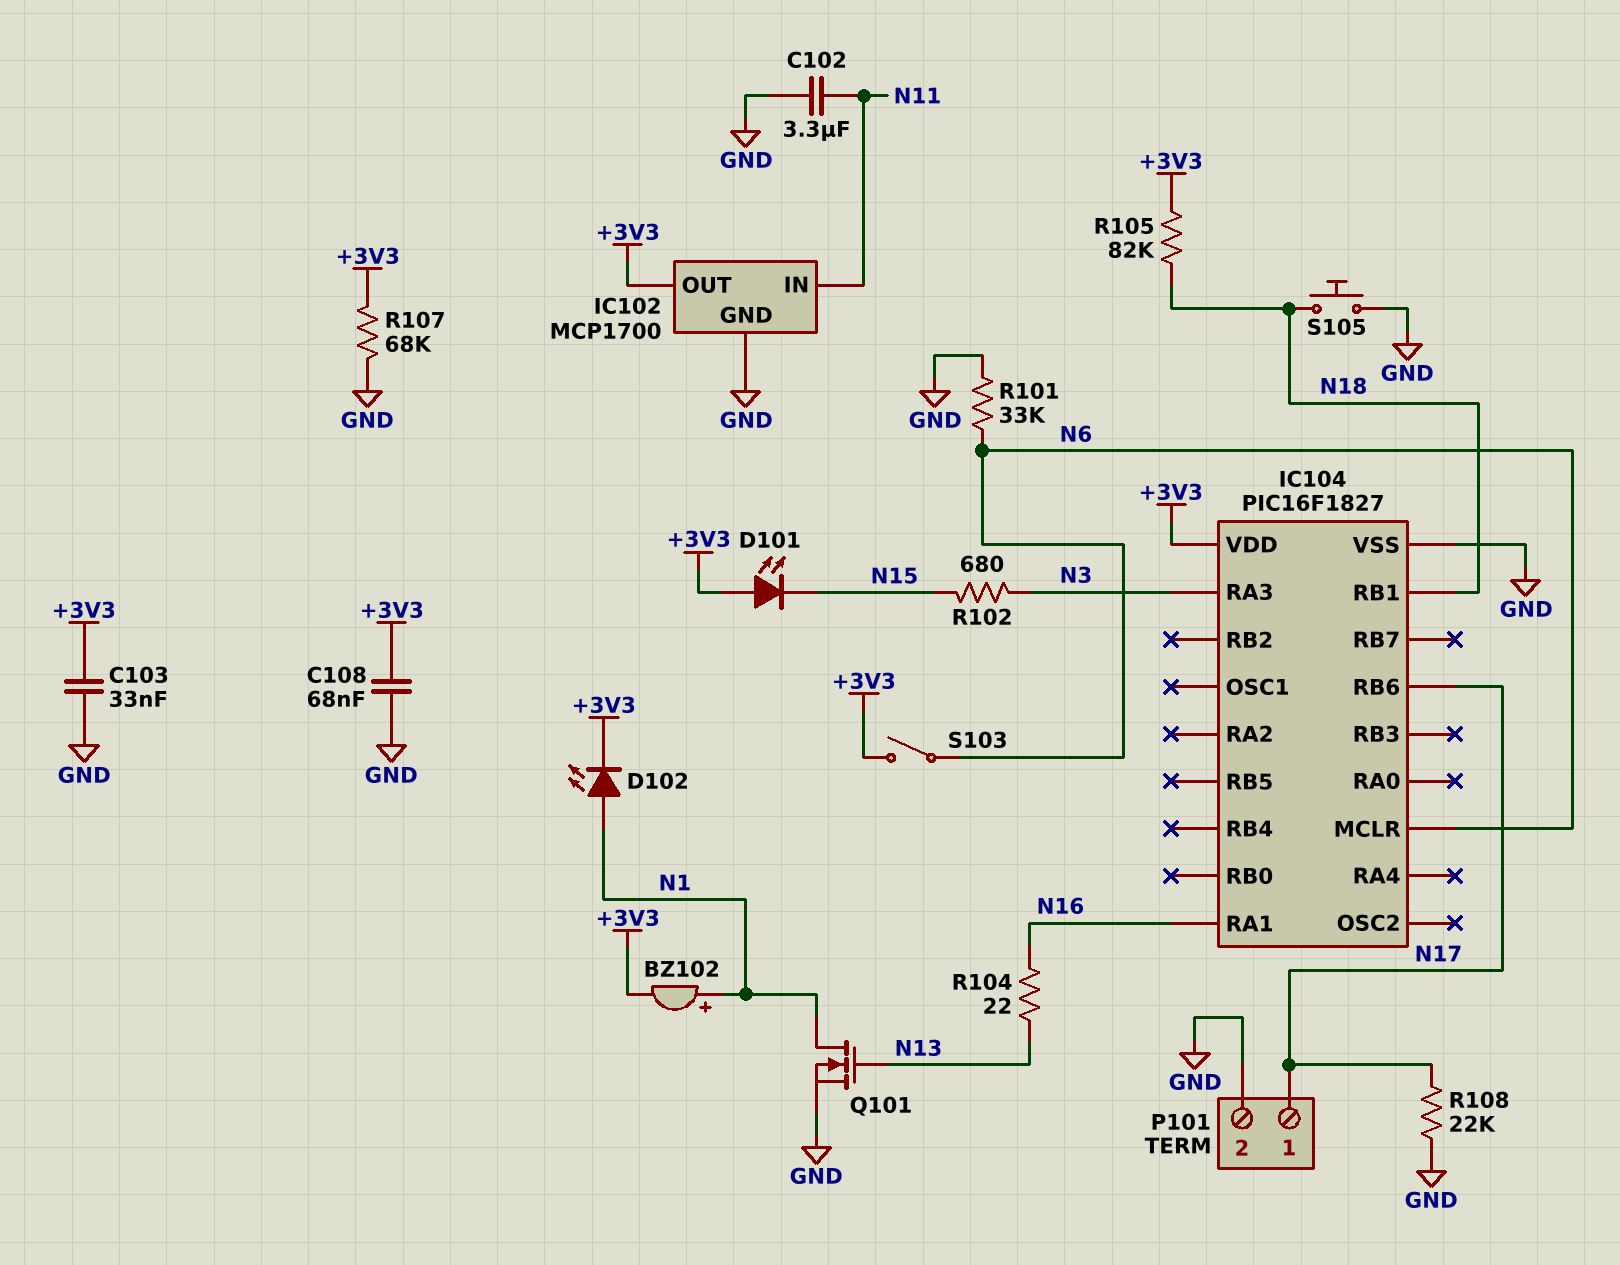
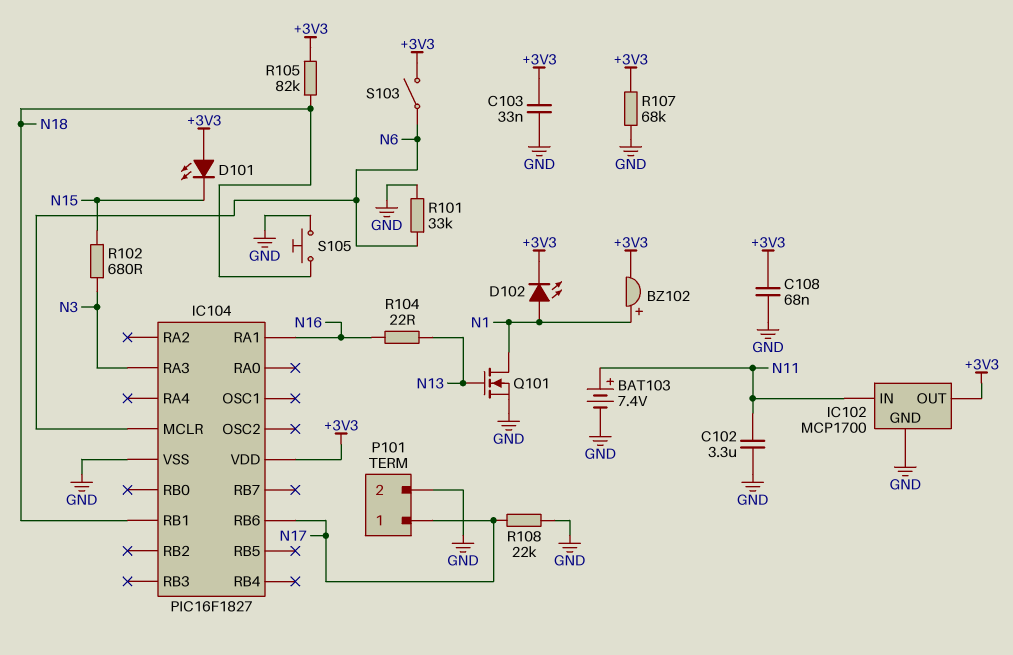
BAT103: none -> 7.4V (plus N11, minus GND)

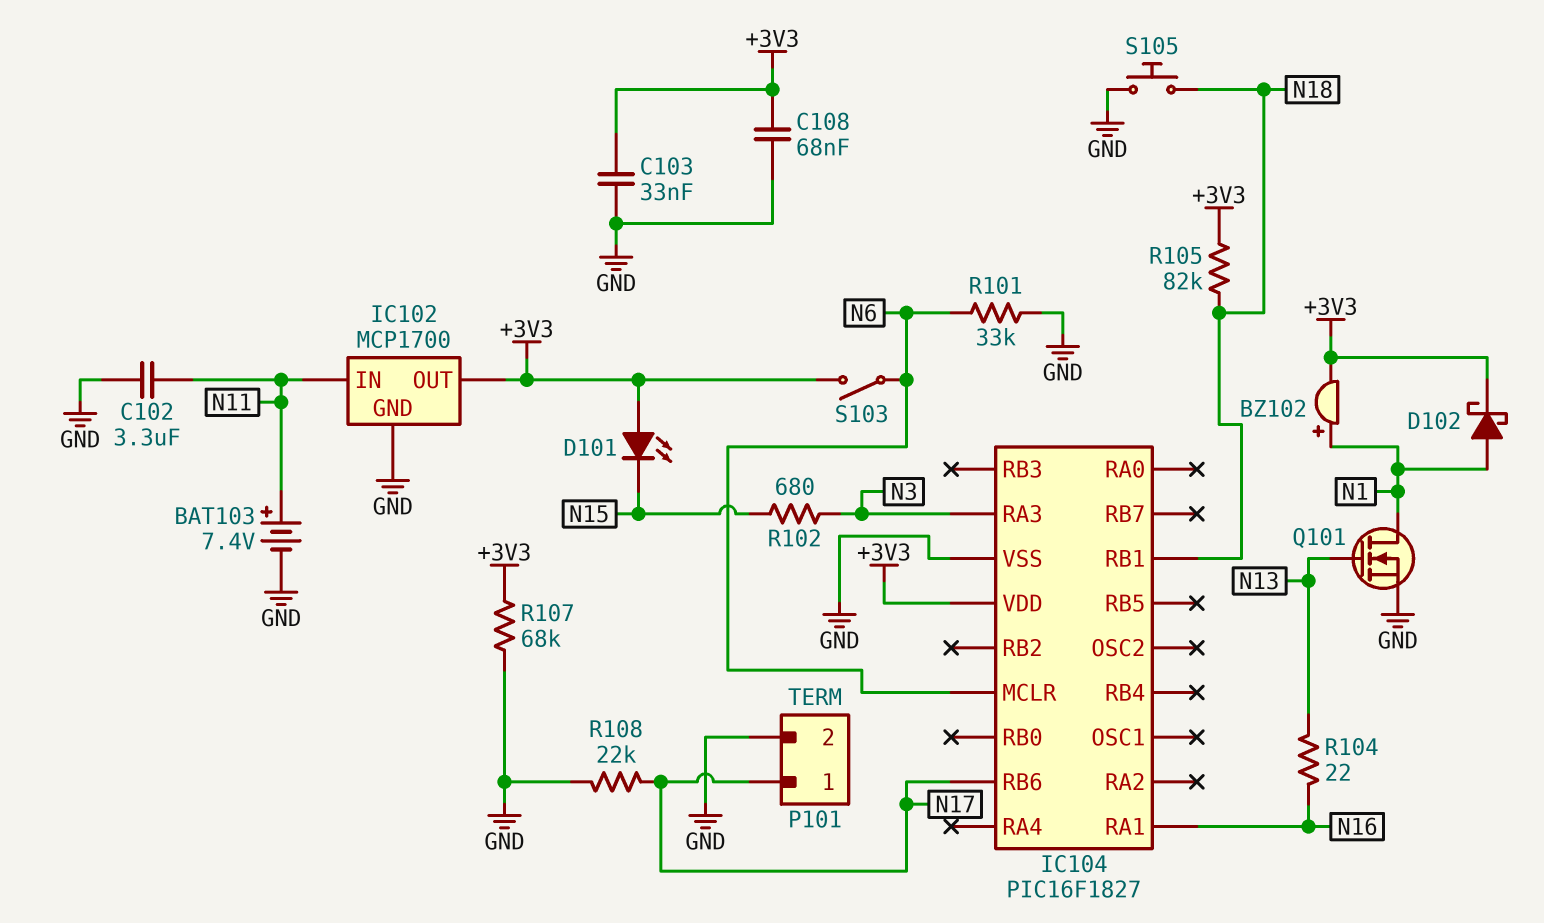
D102: LED (A N1, K +3V3) -> schottky (A N1, K +3V3)

